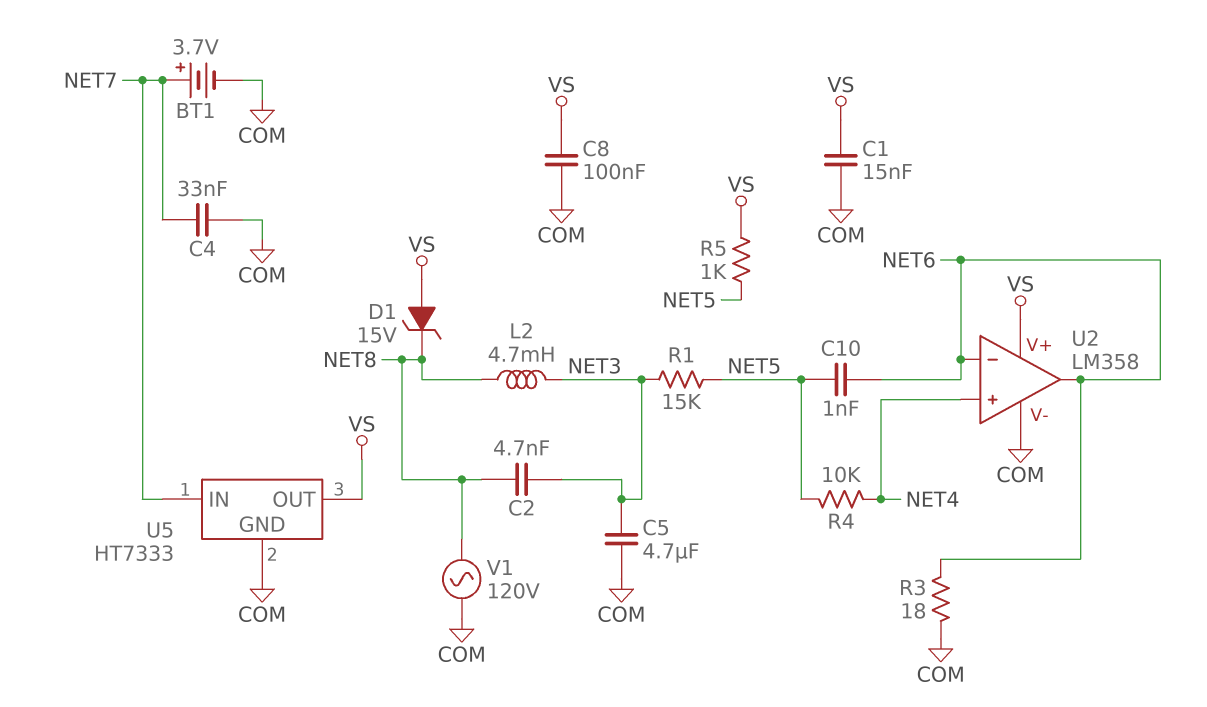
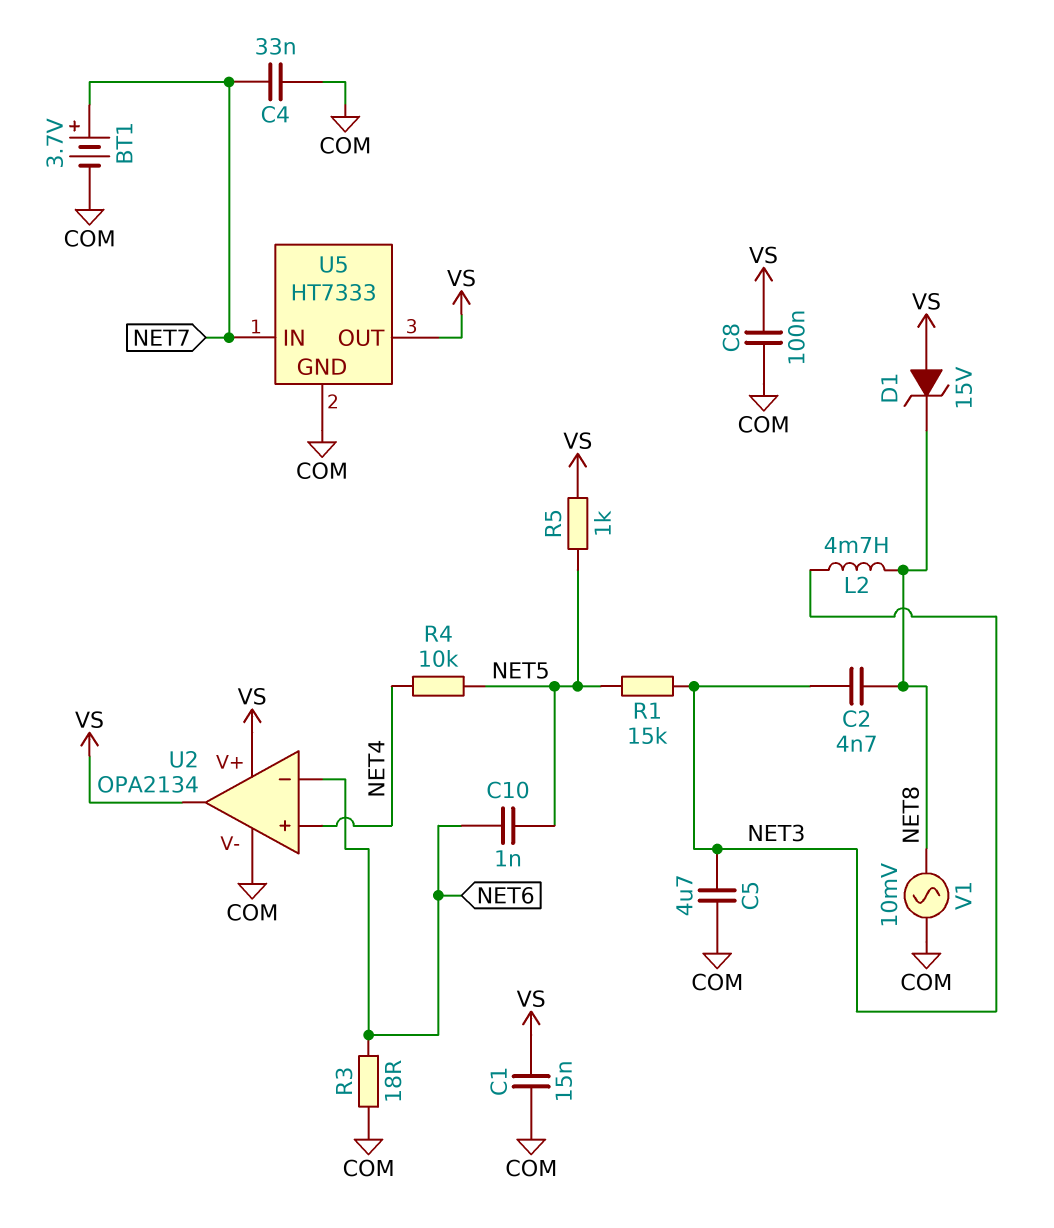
U2: LM358 -> OPA2134
U2 pin out: NET6 -> VS
V1: AC 120V (COM, NET8) -> AC 10mV (COM, NET8)

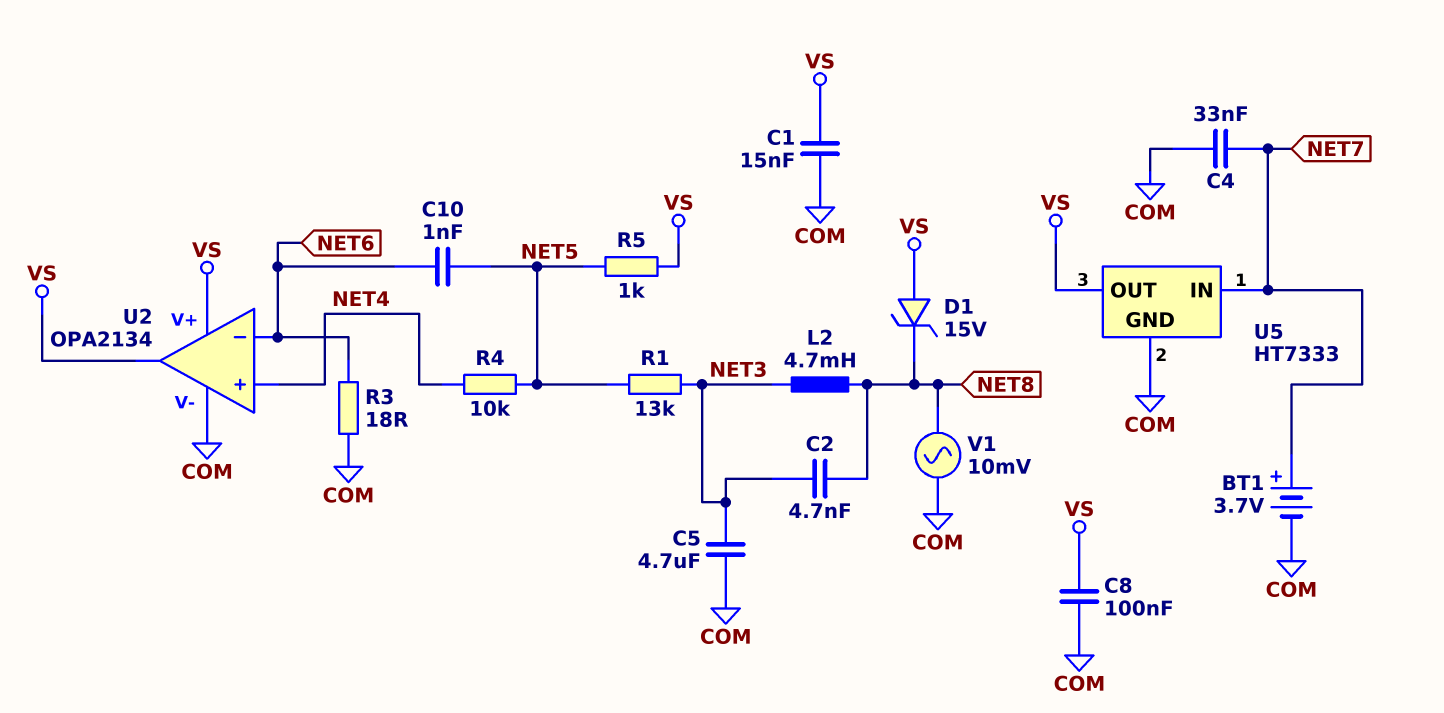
R1: 15k (NET3, NET5) -> 13k (NET3, NET5)

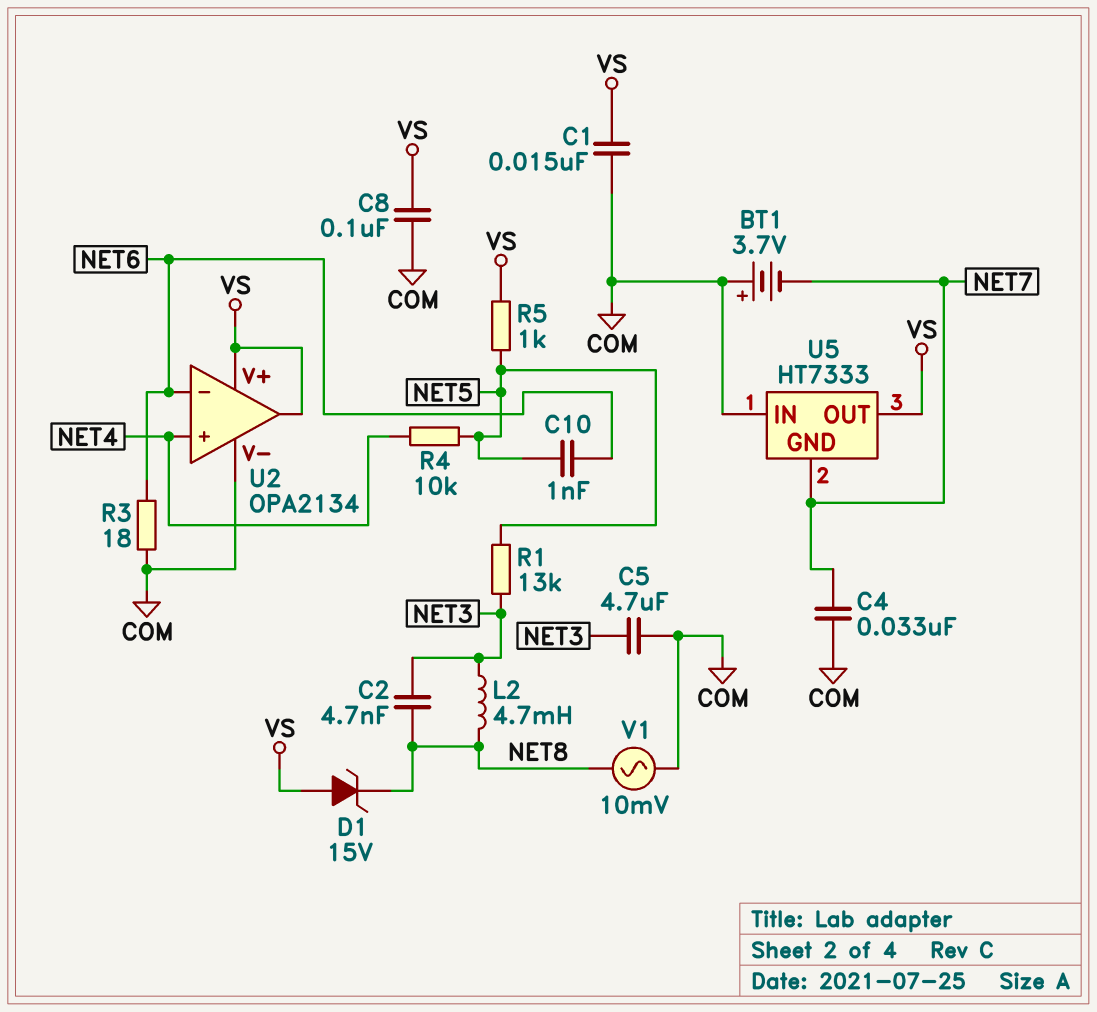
BT1: 3.7V (plus NET7, minus COM) -> 3.7V (plus COM, minus NET7)
U5 pin GND: COM -> NET7
U5 pin IN: NET7 -> COM

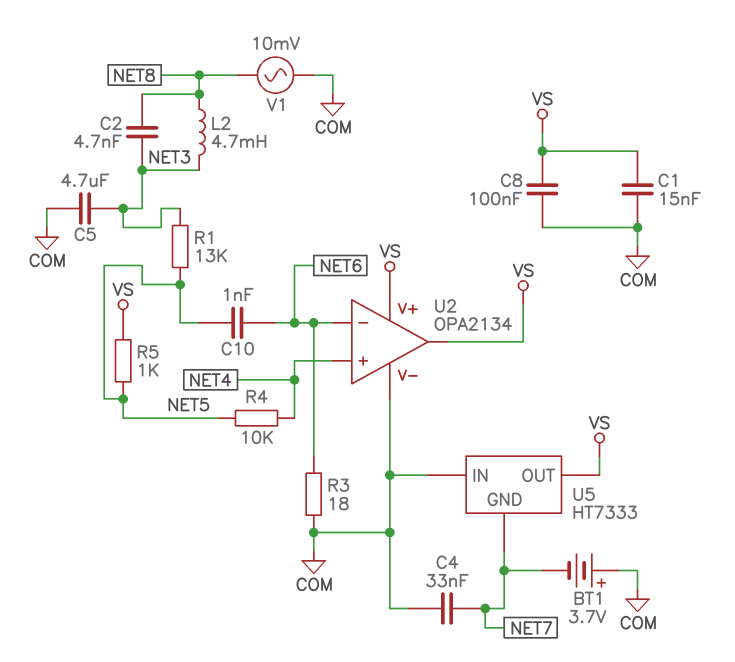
D1: zener 15V (A VS, K NET8) -> none

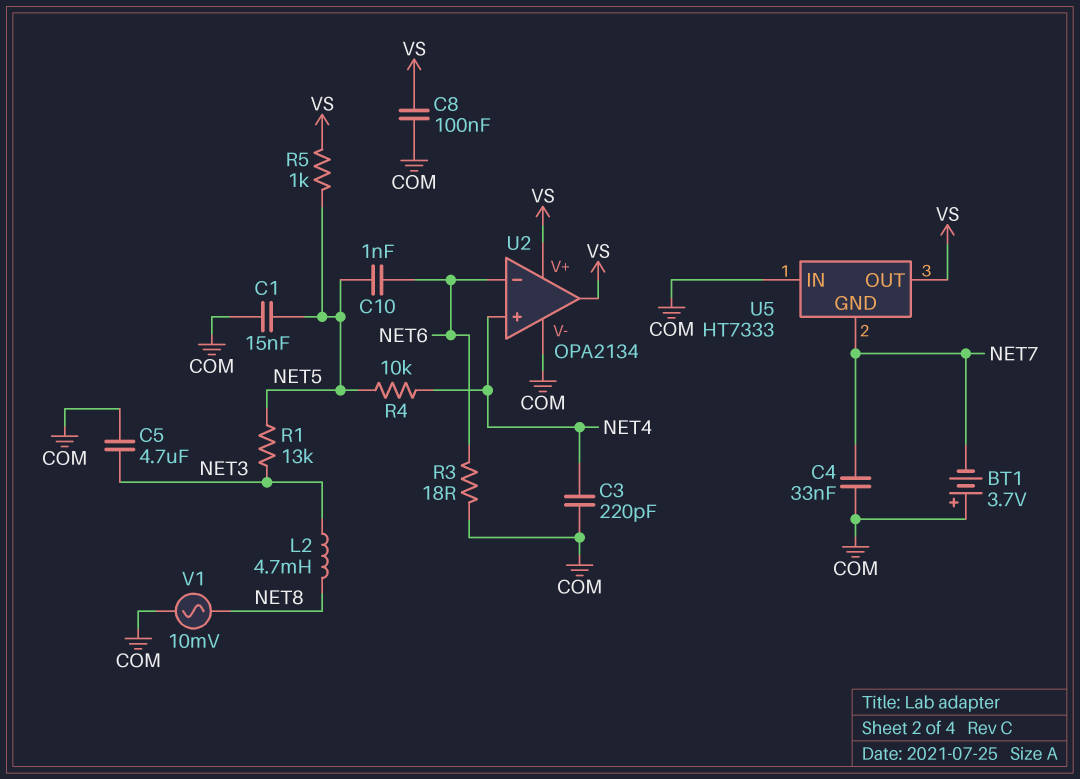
C1: 15nF (COM, VS) -> 15nF (COM, NET5)
C2: 4.7nF (NET3, NET8) -> none
C3: none -> 220pF (COM, NET4)

